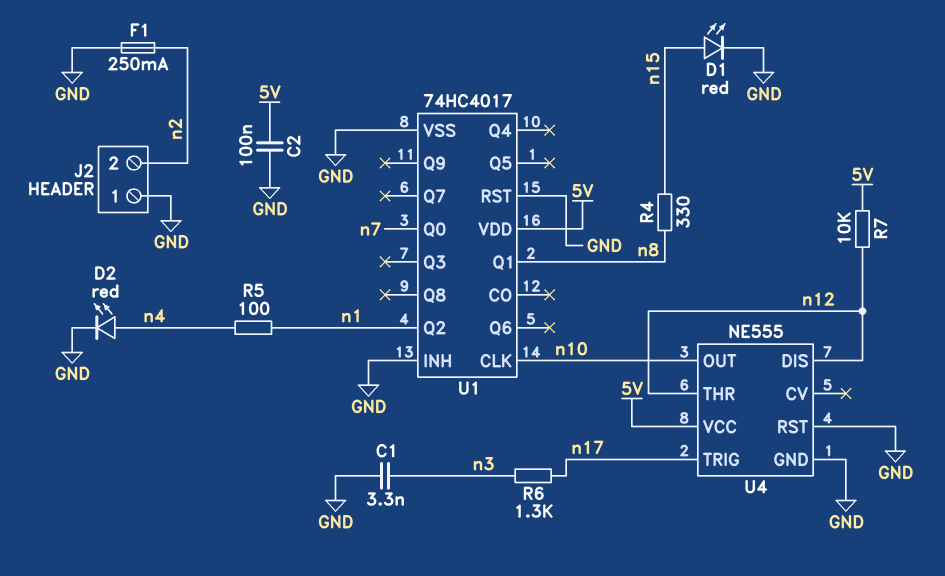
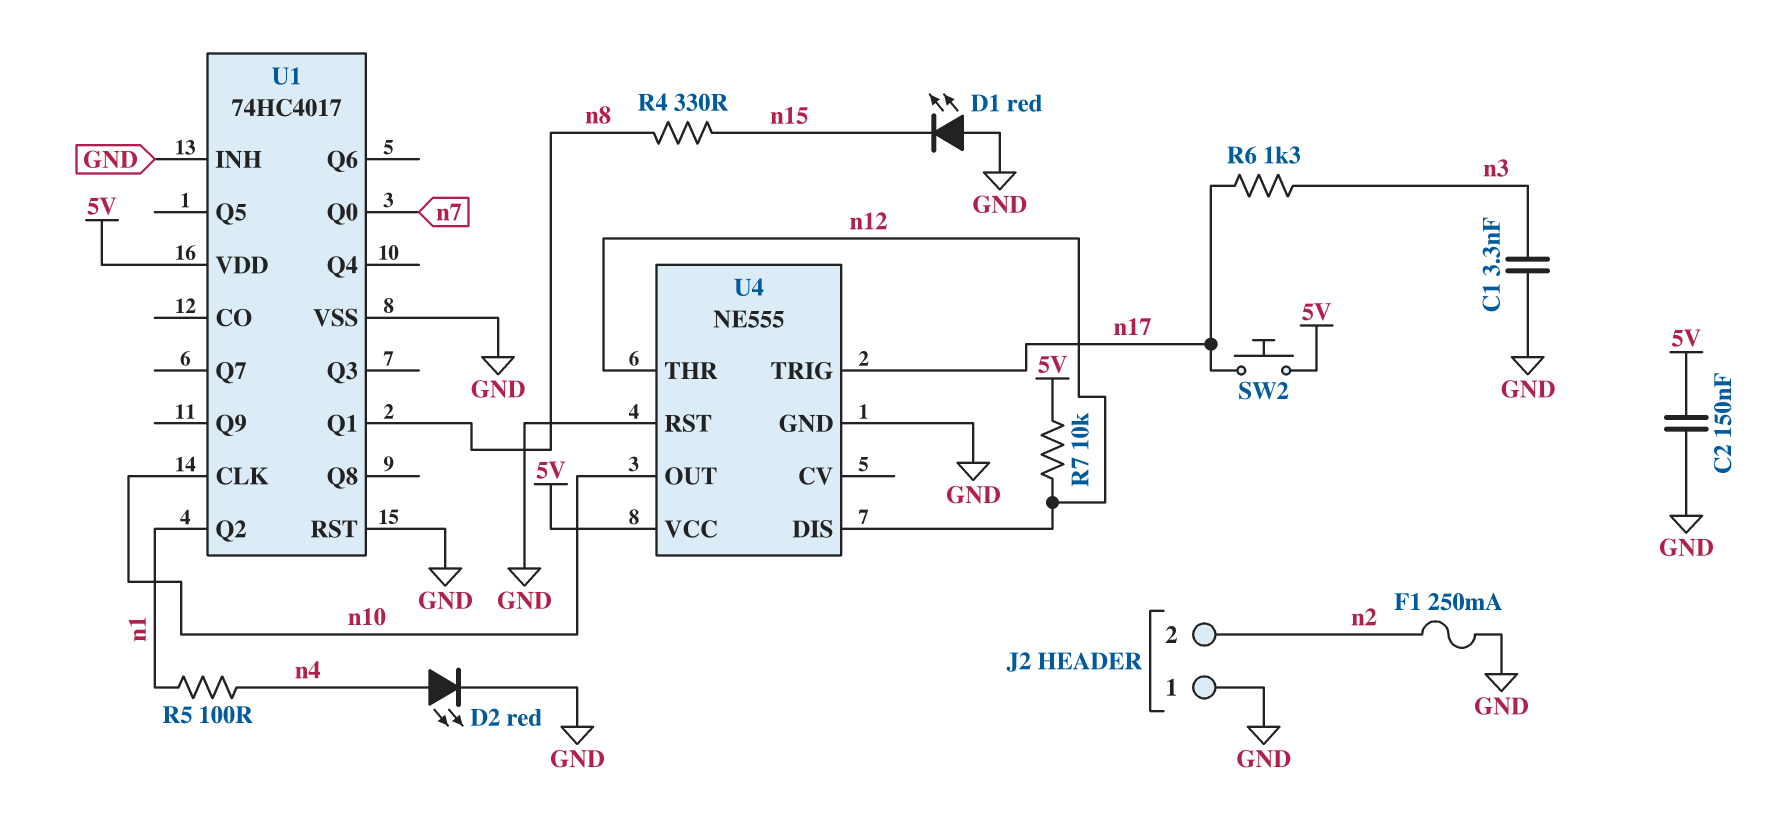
C2: 100nF (5V, GND) -> 150nF (5V, GND)
D1: LED red (A n15, K GND) -> LED red (A GND, K n15)
SW2: none -> button (5V, n17)

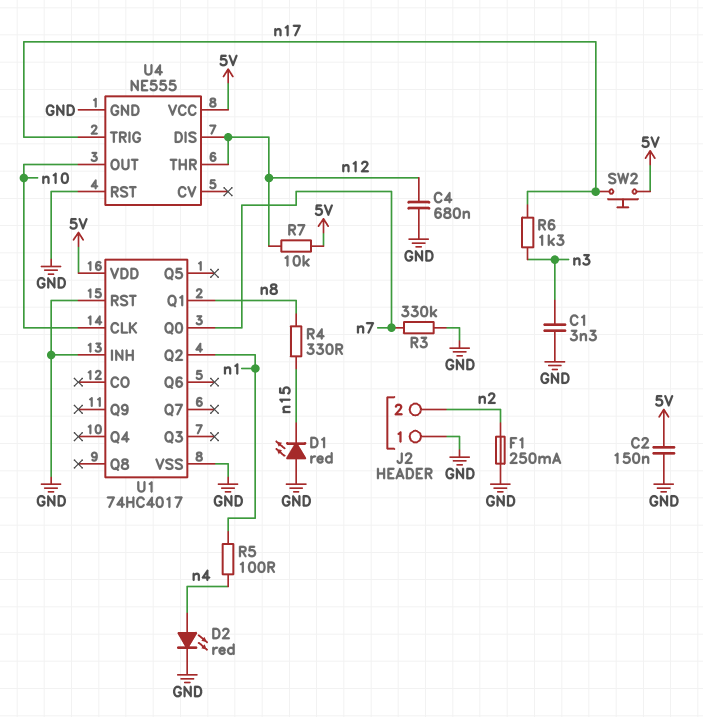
C4: none -> 680nF (GND, n12)
R3: none -> 330k (GND, n7)

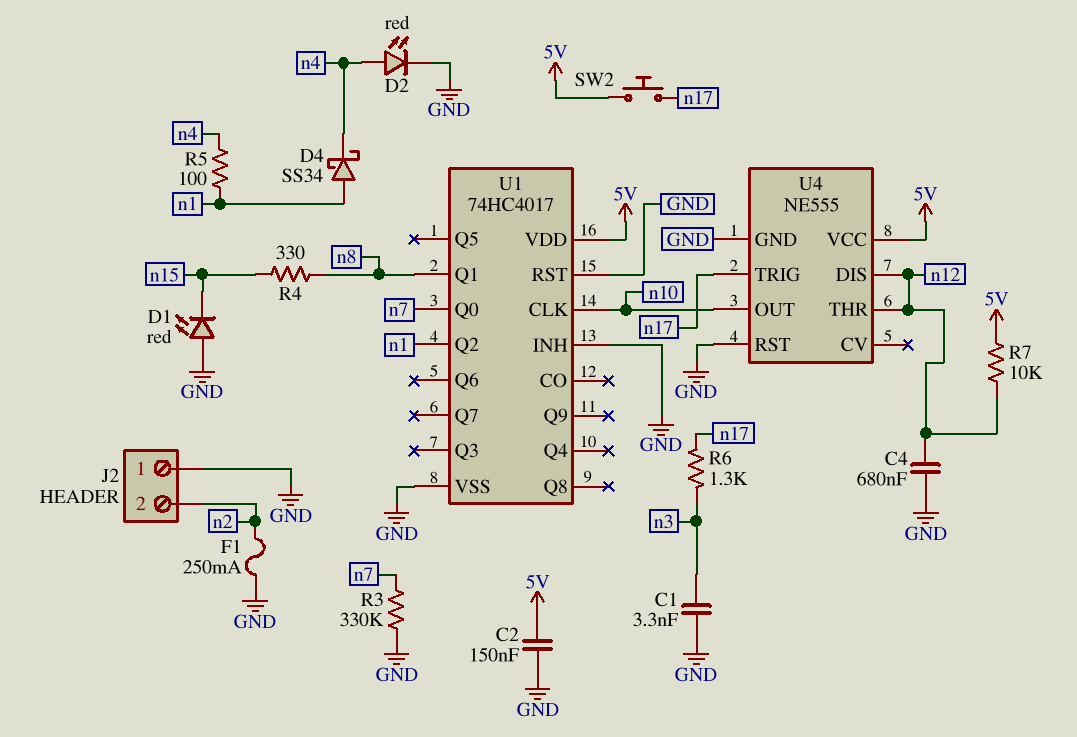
D4: none -> schottky SS34 (A n1, K n4)

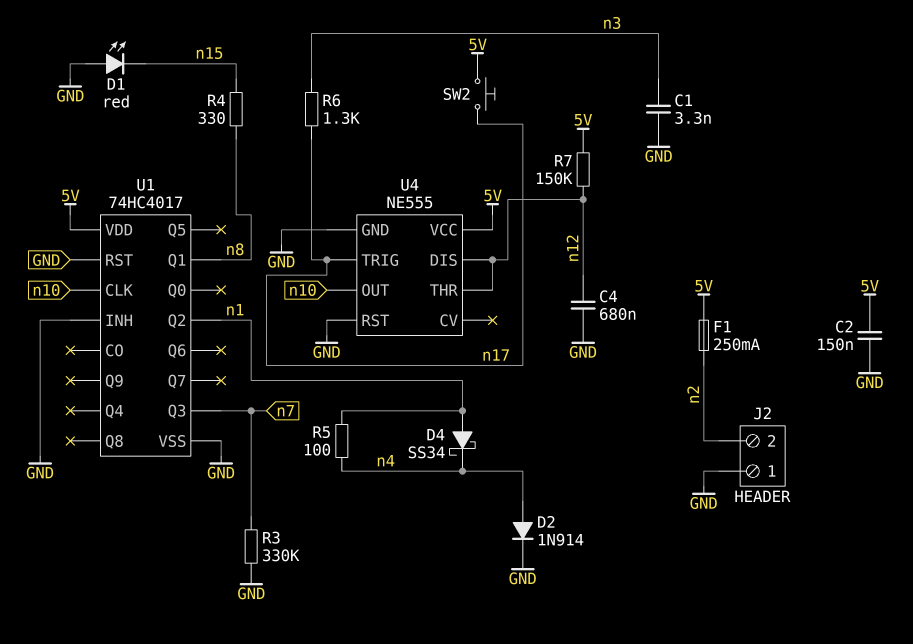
D2: LED red (A n4, K GND) -> diode 1N914 (A n4, K GND)
F1: 250mA (GND, n2) -> 250mA (5V, n2)
R7: 10k (5V, n12) -> 150k (5V, n12)
U1 pin Q0: n7 -> none
U1 pin Q3: none -> n7

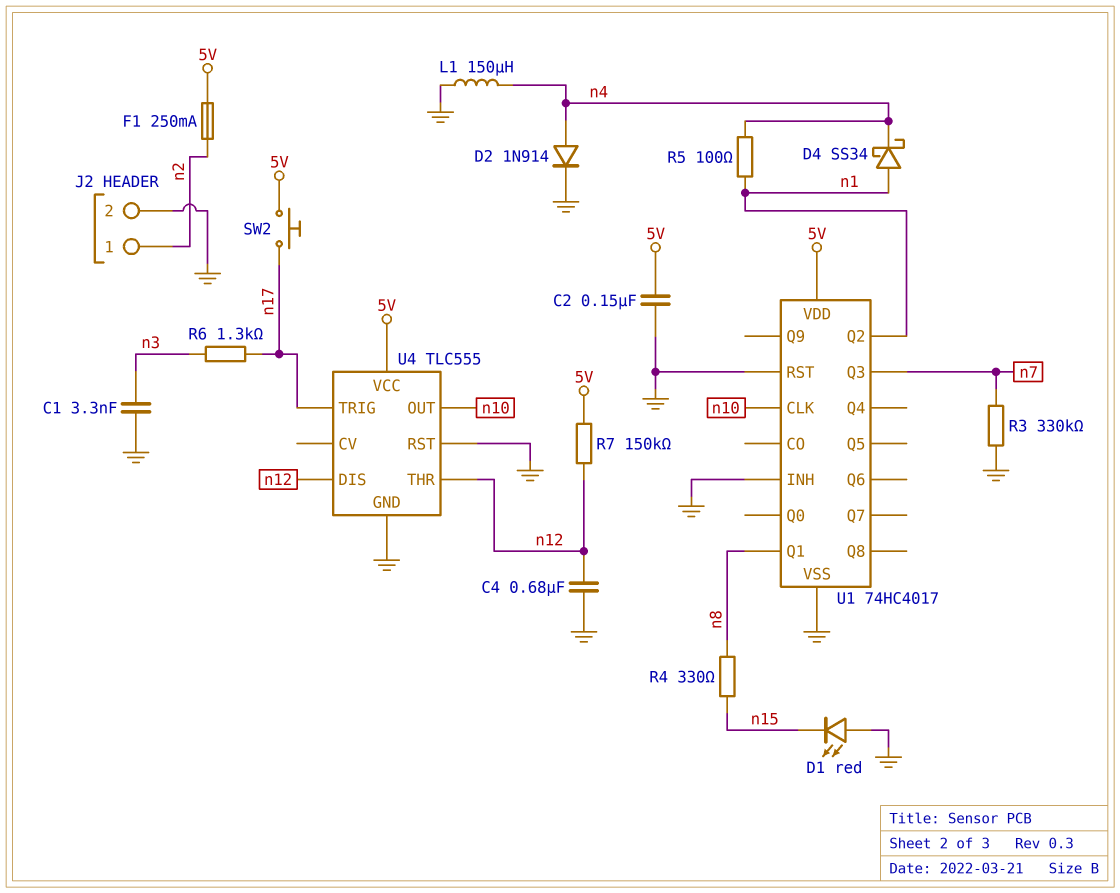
J2 pin 1: GND -> n2
J2 pin 2: n2 -> GND
L1: none -> 150uH (GND, n4)
U4: NE555 -> TLC555

